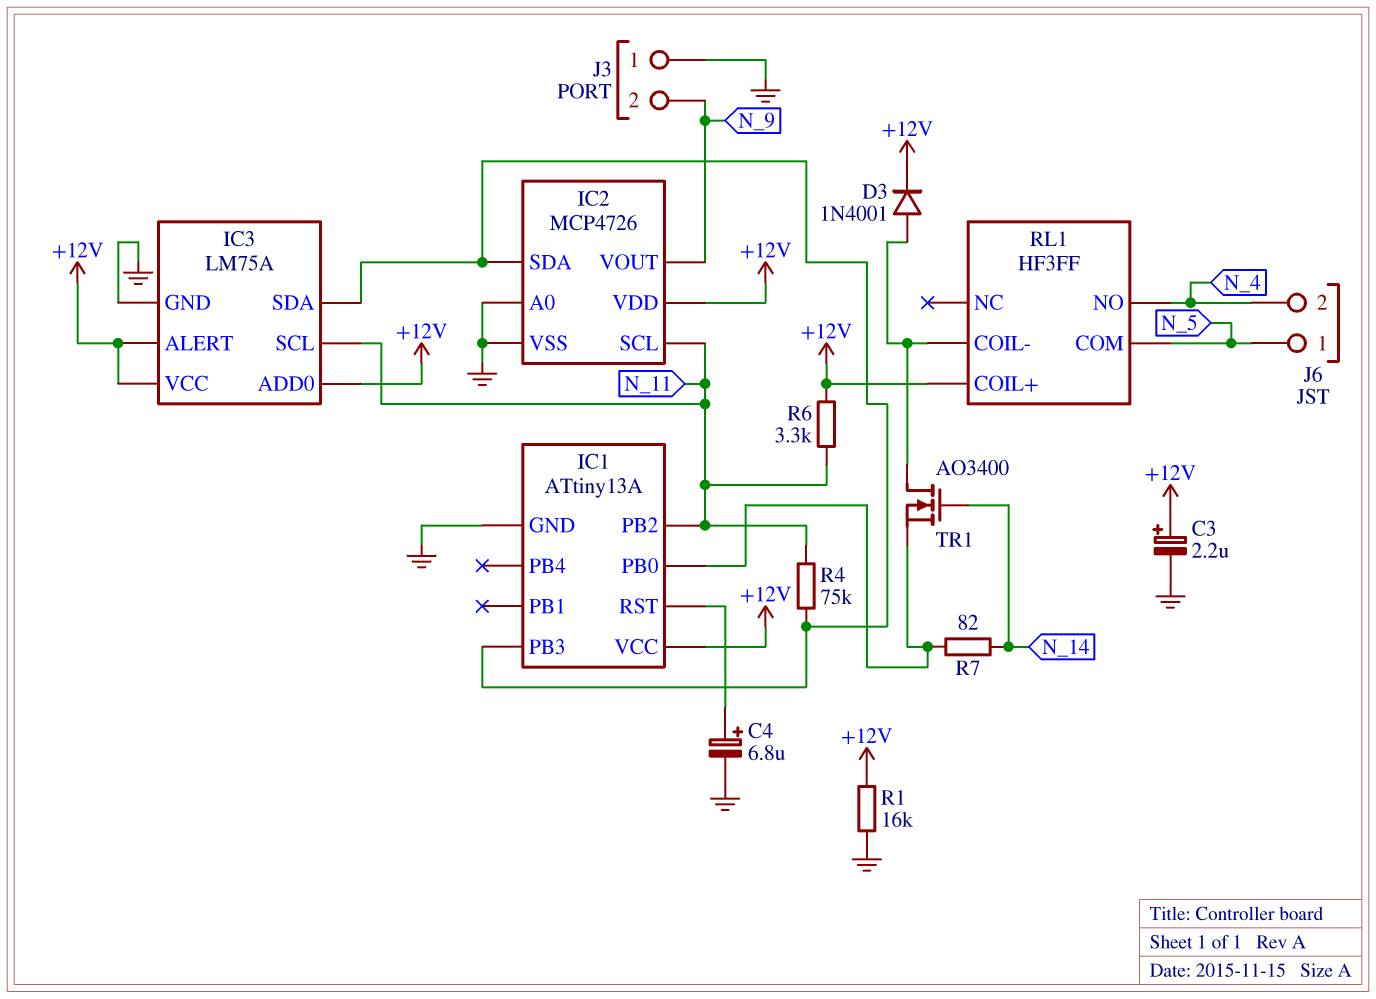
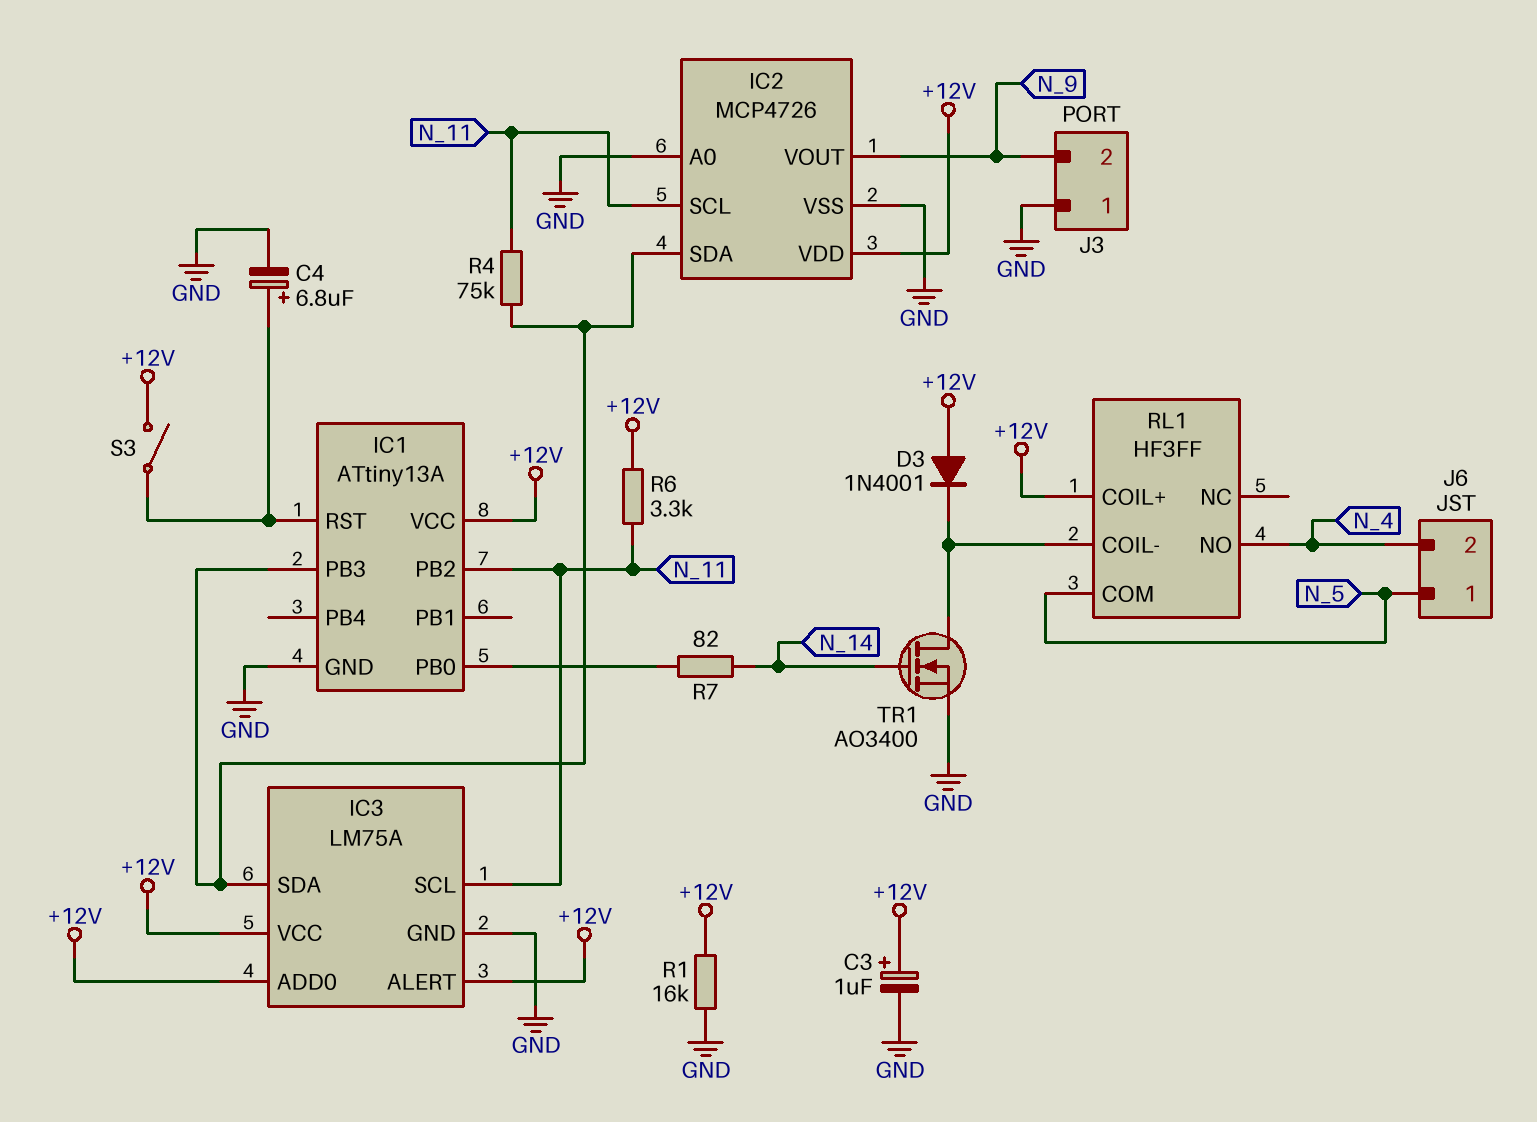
C3: 2.2uF (plus +12V, minus GND) -> 1uF (plus +12V, minus GND)
D3: diode 1N4001 (A RL1/COIL-, K +12V) -> diode 1N4001 (A +12V, K RL1/COIL-)
S3: none -> switch (+12V, IC1/RST)
TR1: NMOS AO3400 (G N_14, D RL1/COIL-, S IC1/PB0) -> NMOS AO3400 (G N_14, D RL1/COIL-, S GND)

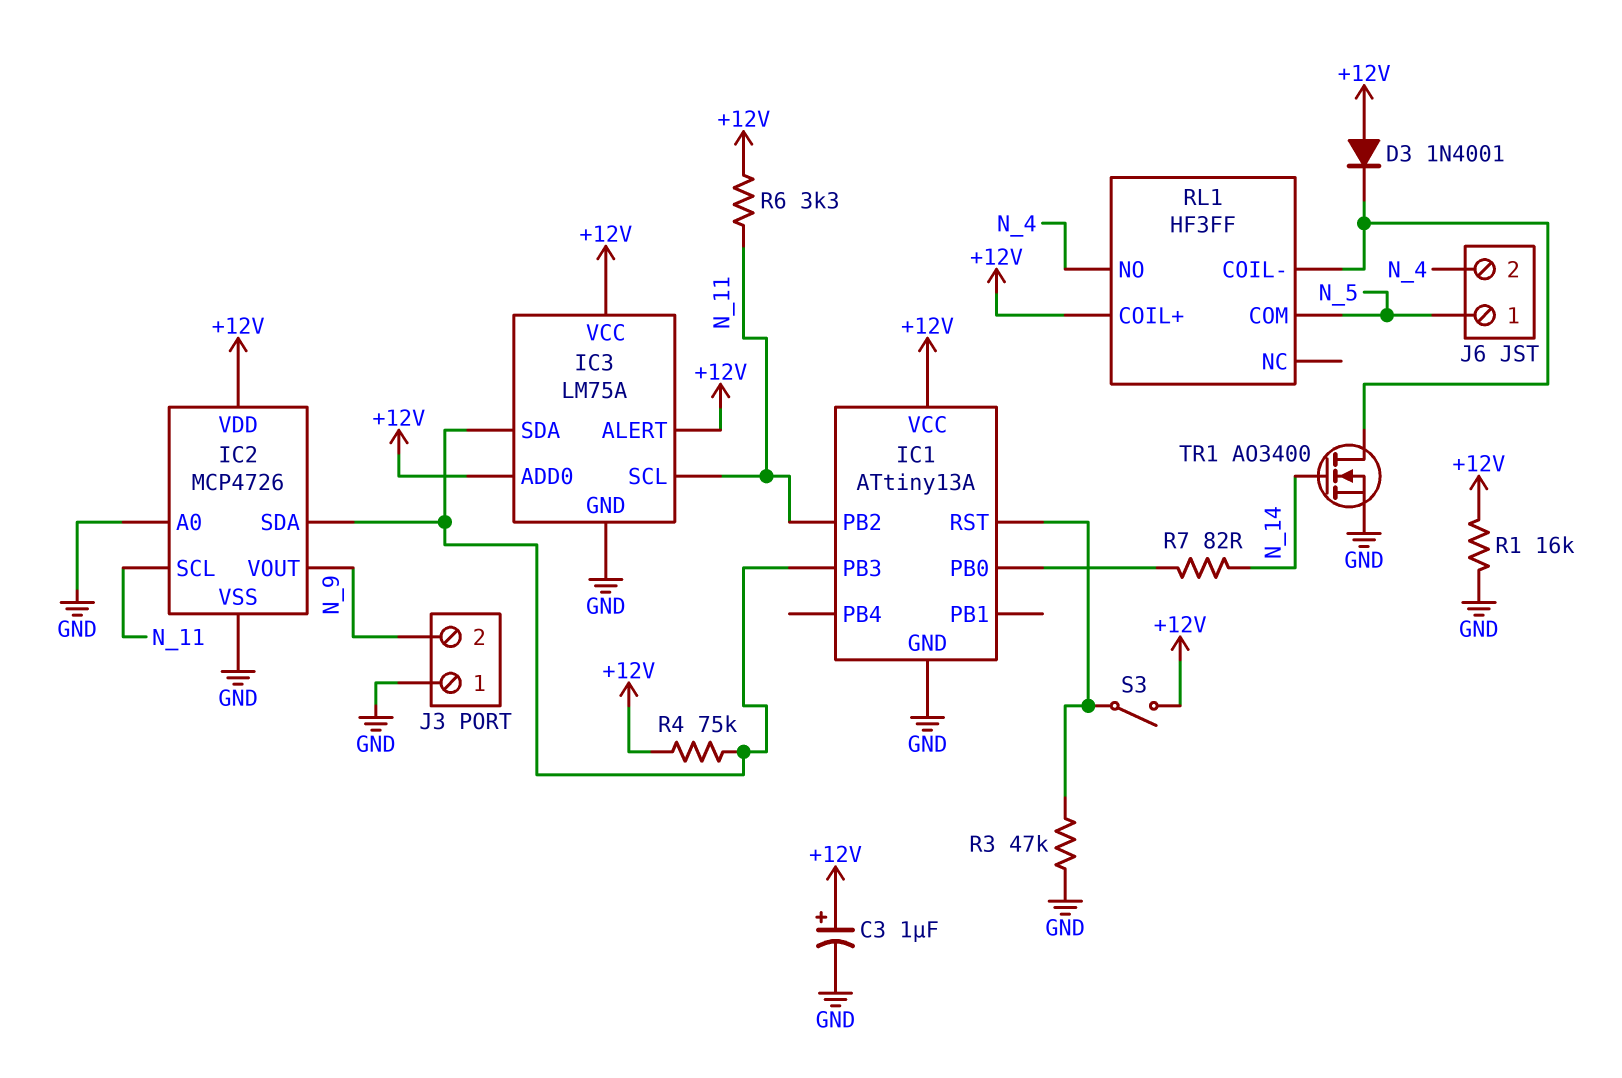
C4: 6.8uF (plus IC1/RST, minus GND) -> none
R3: none -> 47k (GND, IC1/RST)
R4: 75k (IC1/PB3, N_11) -> 75k (+12V, IC1/PB3)

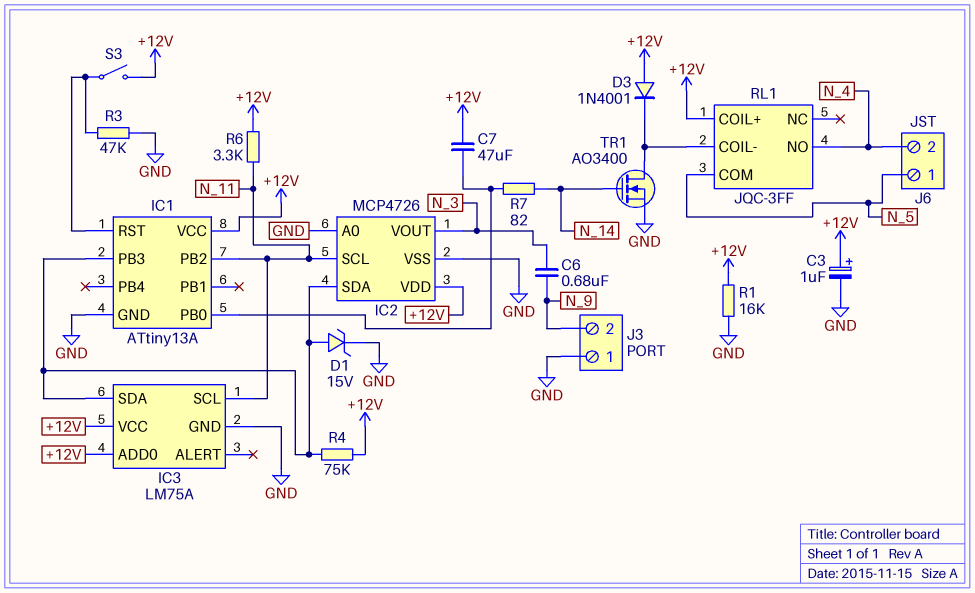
C6: none -> 680nF (N_3, N_9)
C7: none -> 47uF (+12V, IC1/PB0)
D1: none -> zener 15V (A IC1/PB3, K GND)
IC2 pin VOUT: N_9 -> N_3
IC3 pin ALERT: +12V -> none
RL1: HF3FF -> JQC-3FF

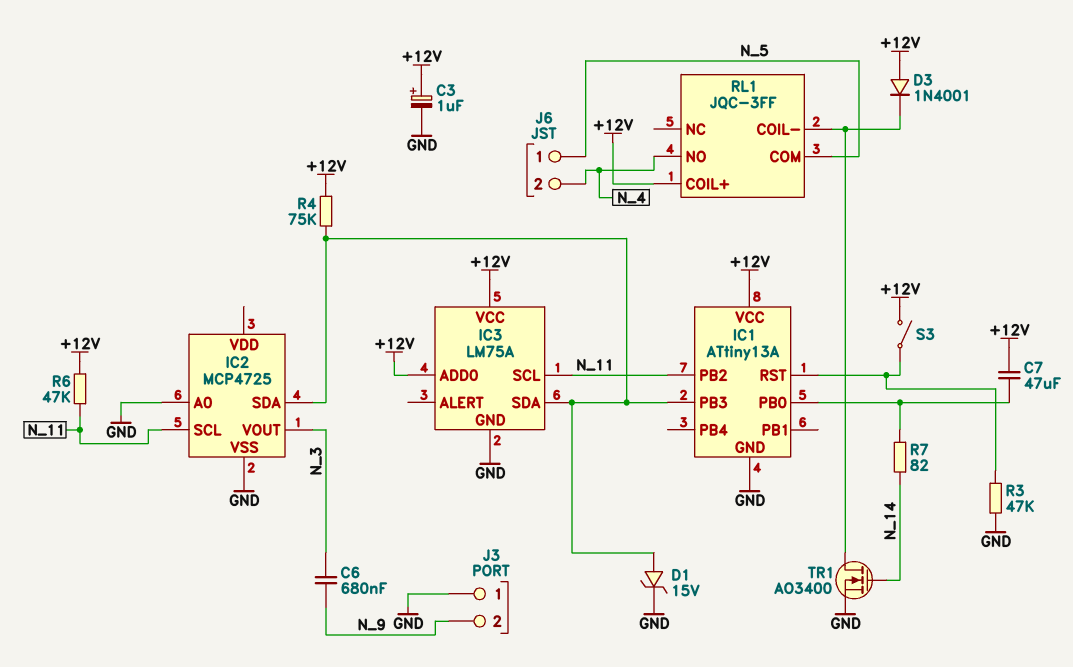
IC2: MCP4726 -> MCP4725
IC2 pin VDD: +12V -> none
R1: 16k (+12V, GND) -> none
R6: 3.3k (+12V, N_11) -> 47k (+12V, N_11)

